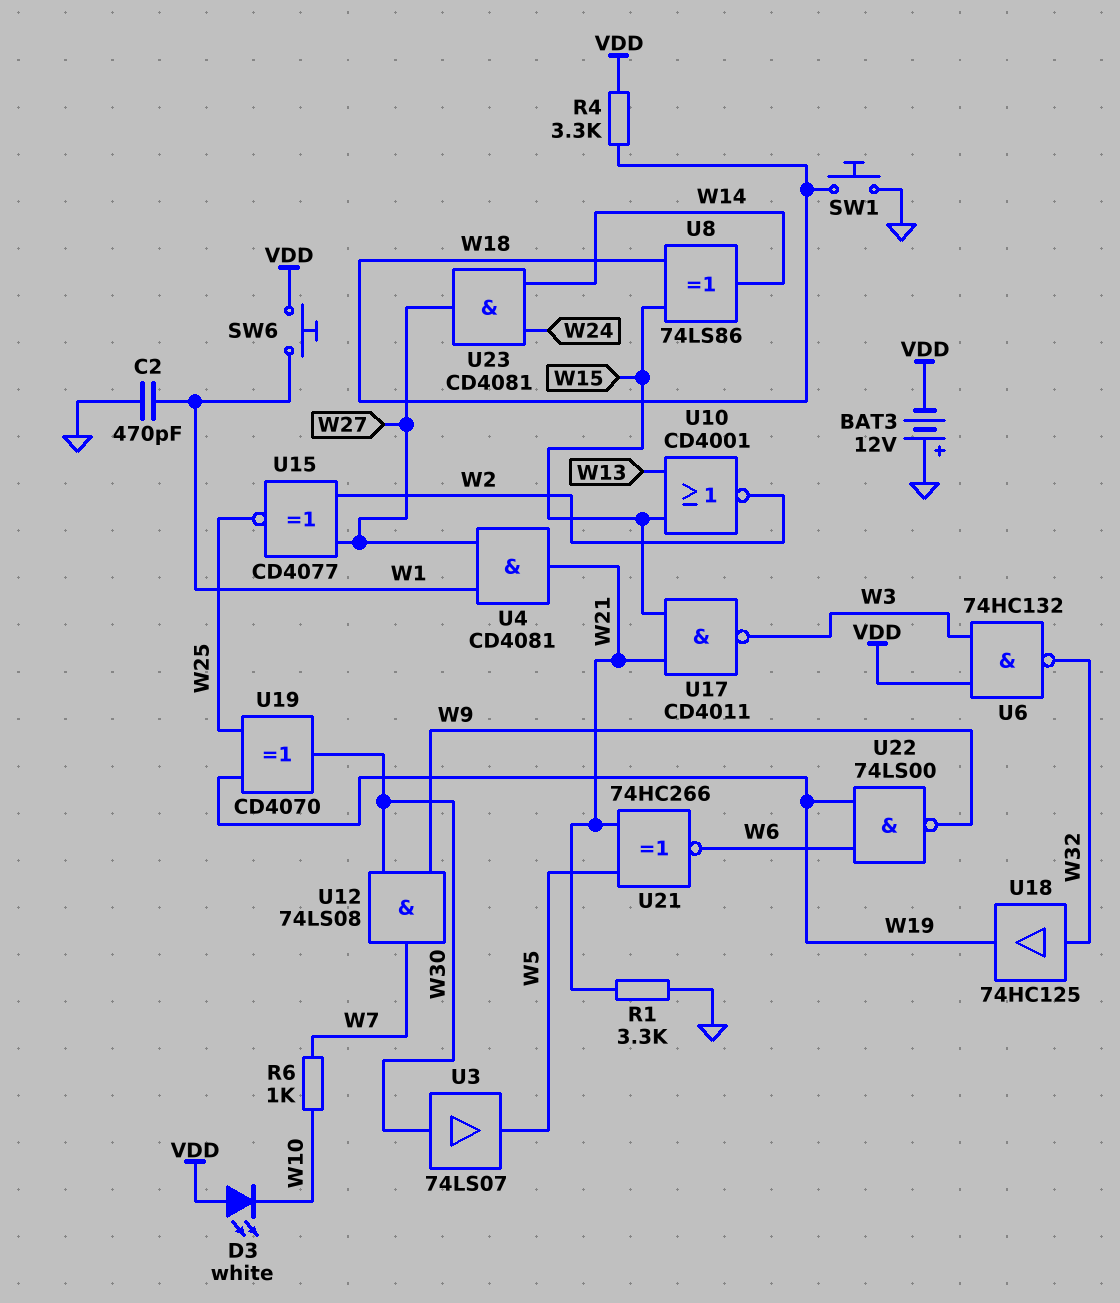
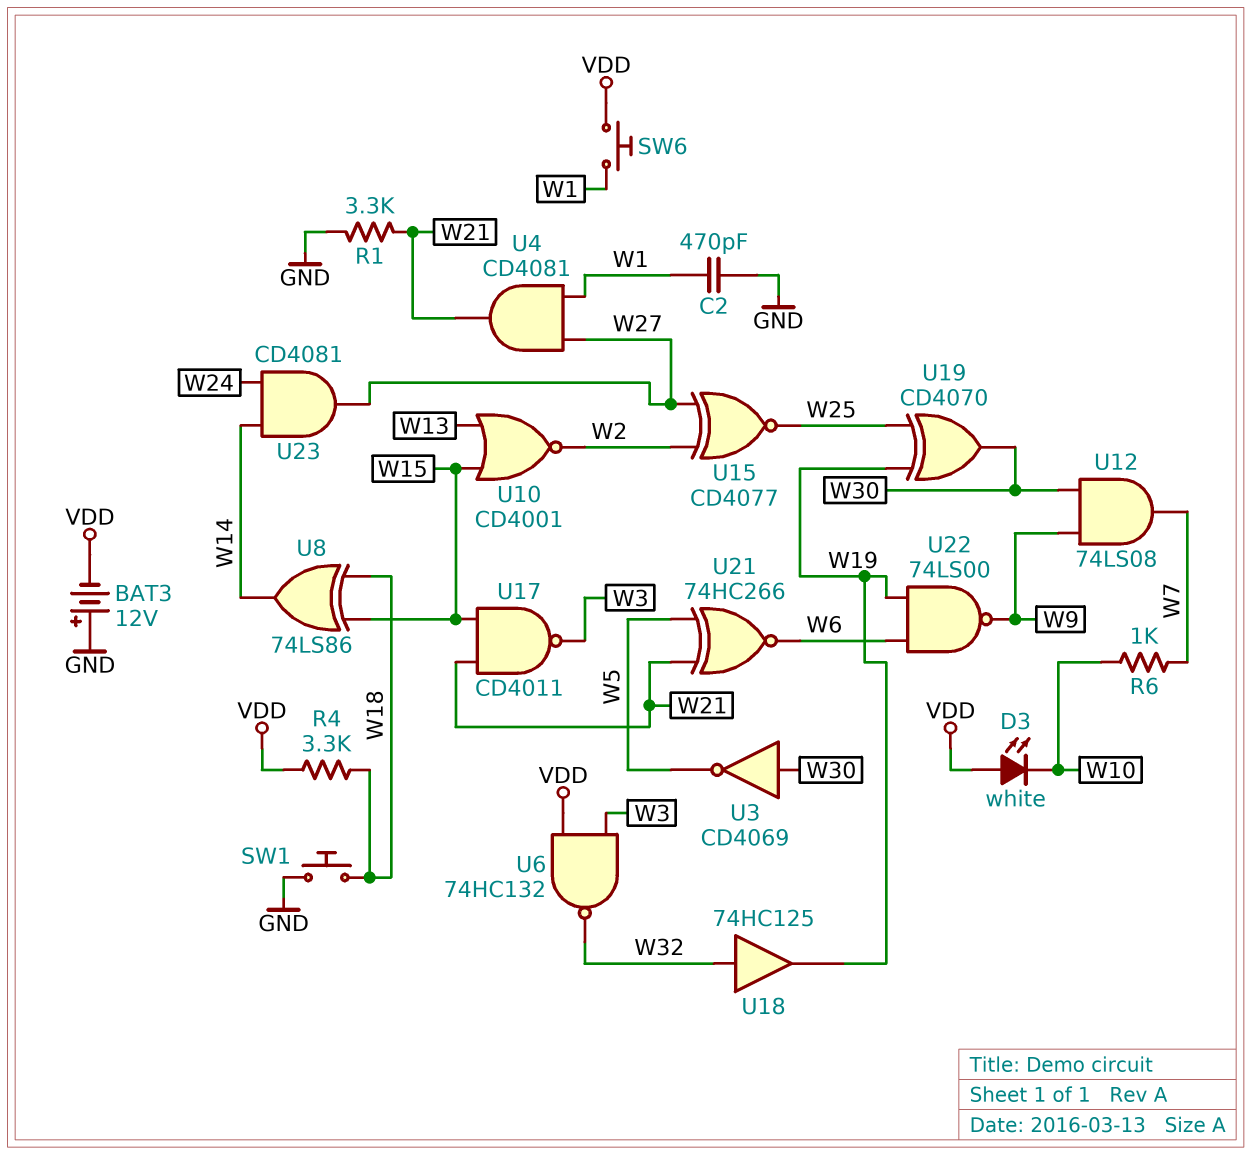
U3: buffer 74LS07 (in W30, out W5) -> NOT CD4069 (in W30, out W5)

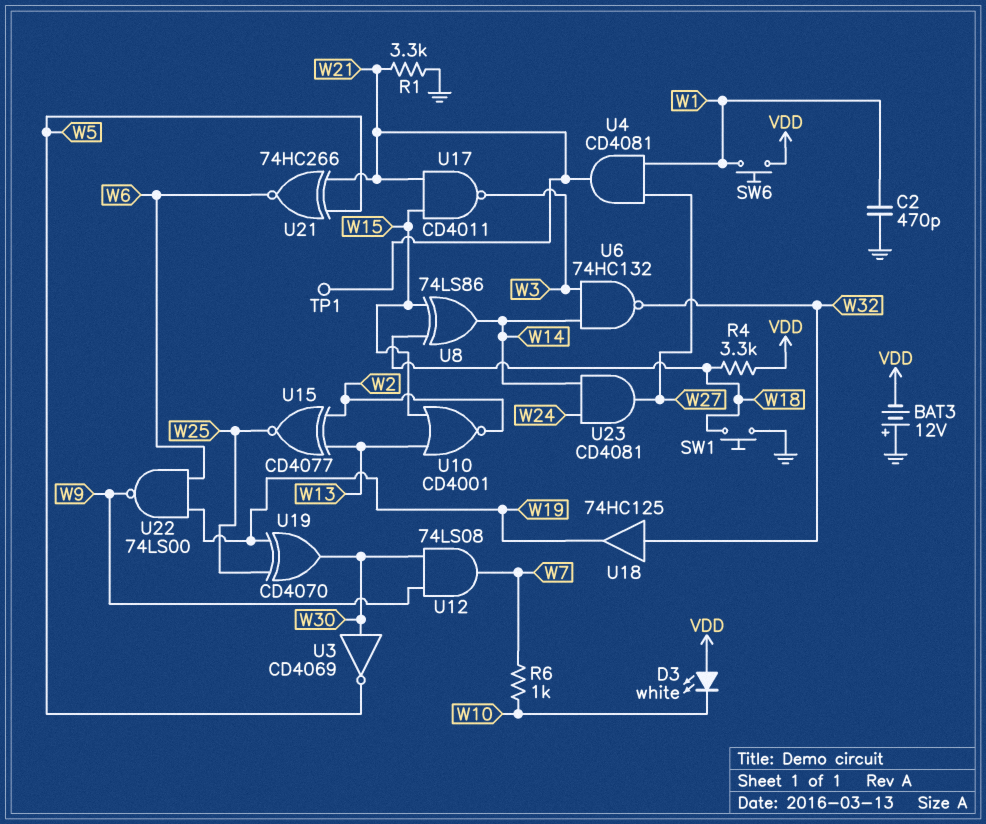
TP1: none -> test point (W21)
U6: NAND 74HC132 (in VDD, in W3, out W32) -> NAND 74HC132 (in W3, in W14, out W32)
U15: XNOR CD4077 (in W2, in W27, out W25) -> XNOR CD4077 (in W2, in W13, out W25)

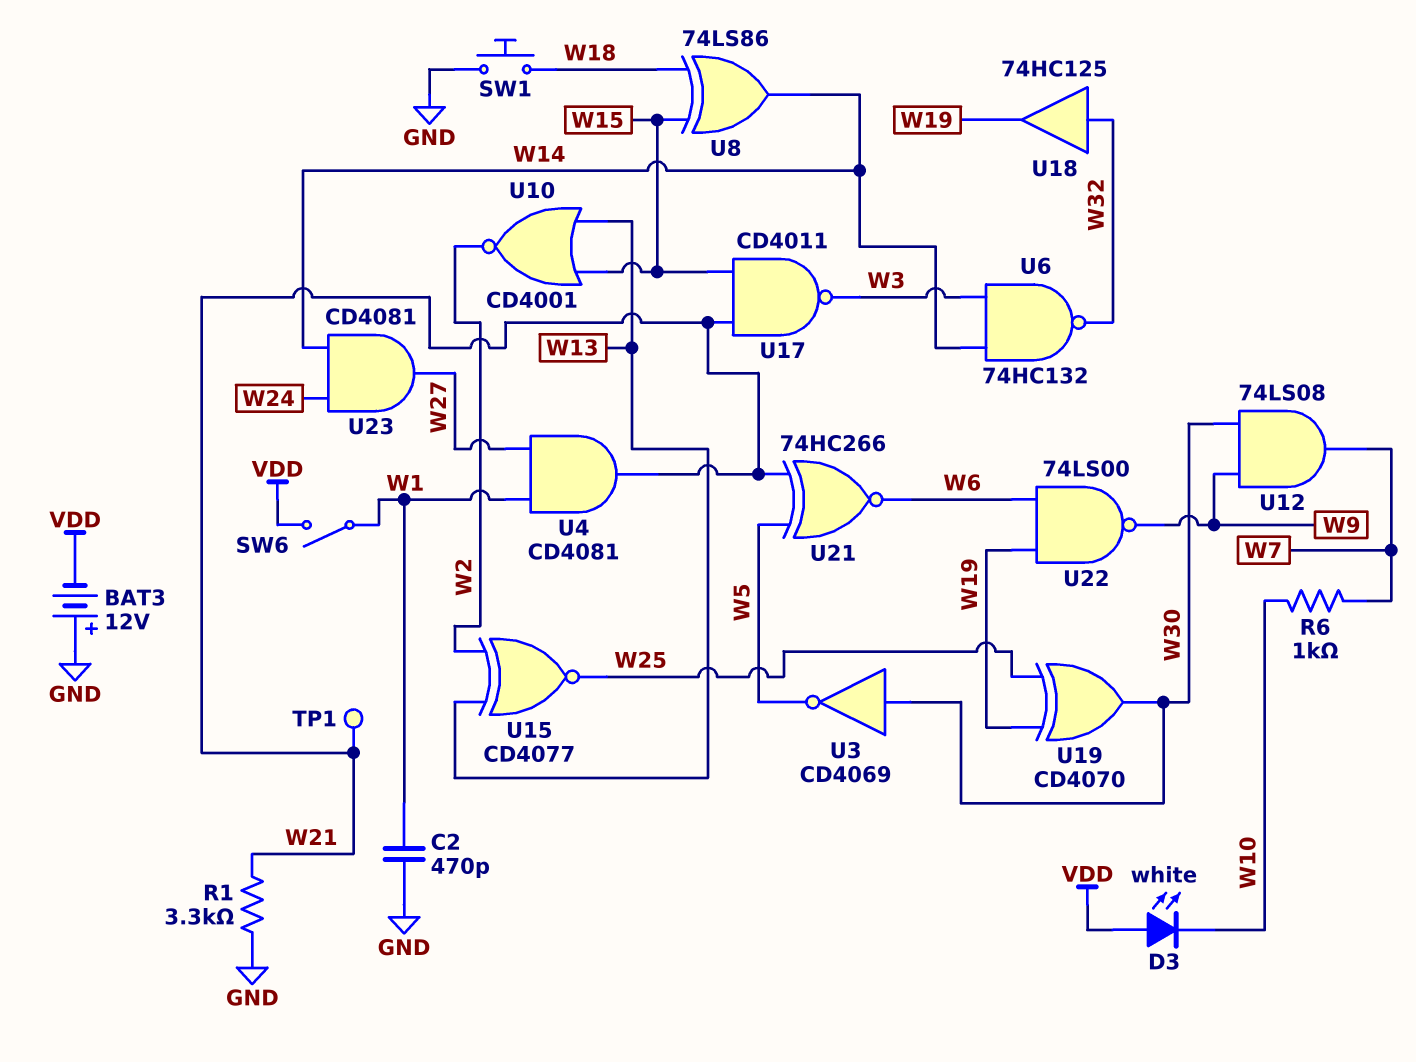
R4: 3.3k (VDD, W18) -> none
SW6: button (VDD, W1) -> switch (VDD, W1)

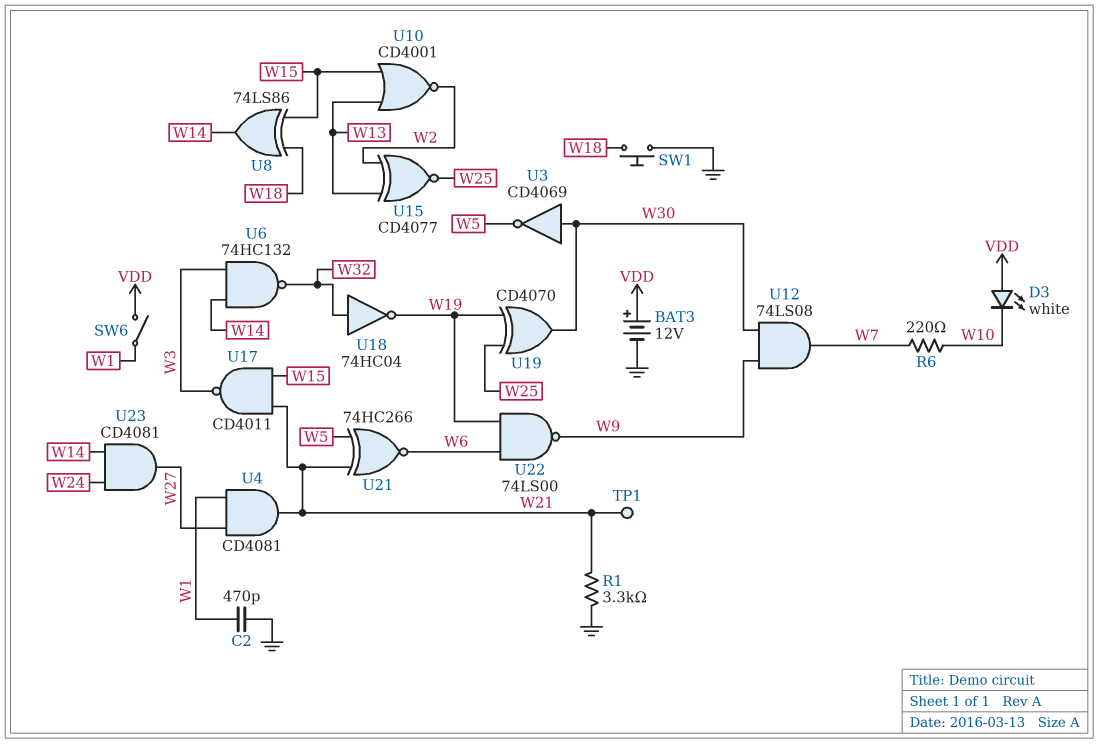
BAT3: 12V (plus GND, minus VDD) -> 12V (plus VDD, minus GND)
R6: 1k (W7, W10) -> 220 (W7, W10)
U18: buffer 74HC125 (in W32, out W19) -> NOT 74HC04 (in W32, out W19)

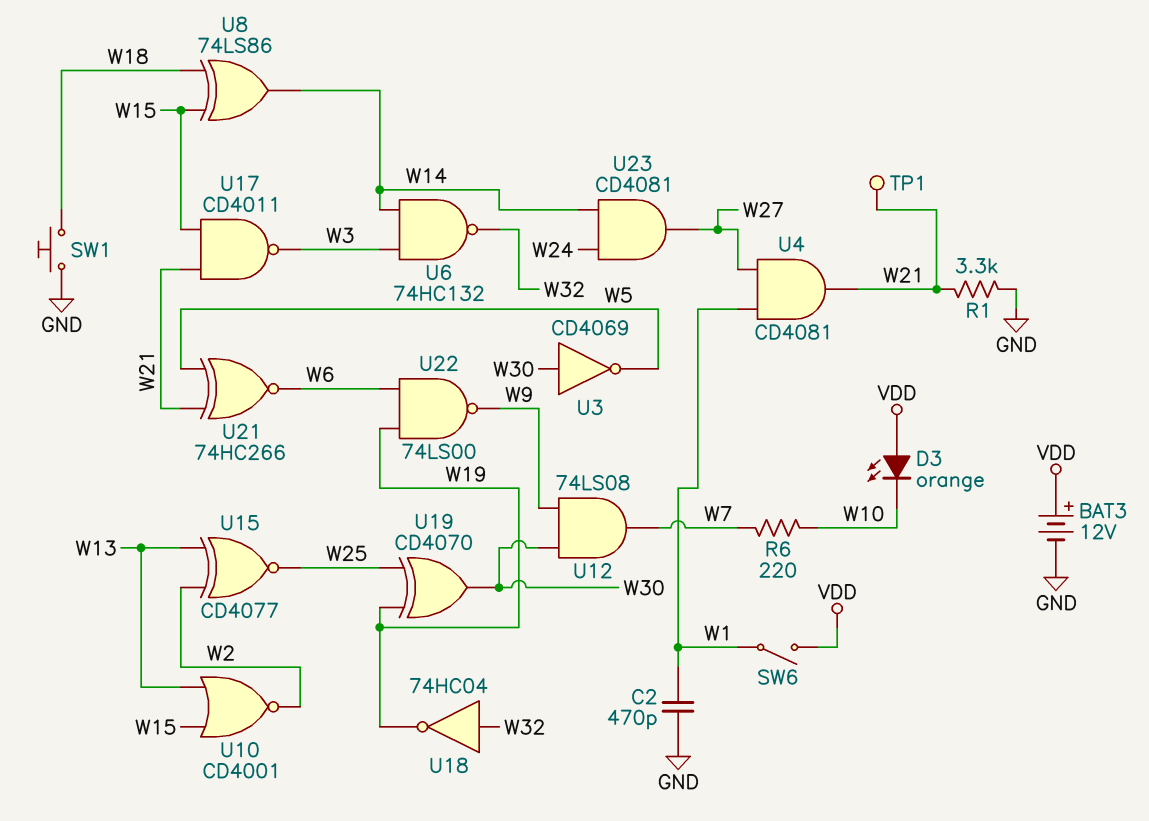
D3: LED white (A VDD, K W10) -> LED orange (A VDD, K W10)

